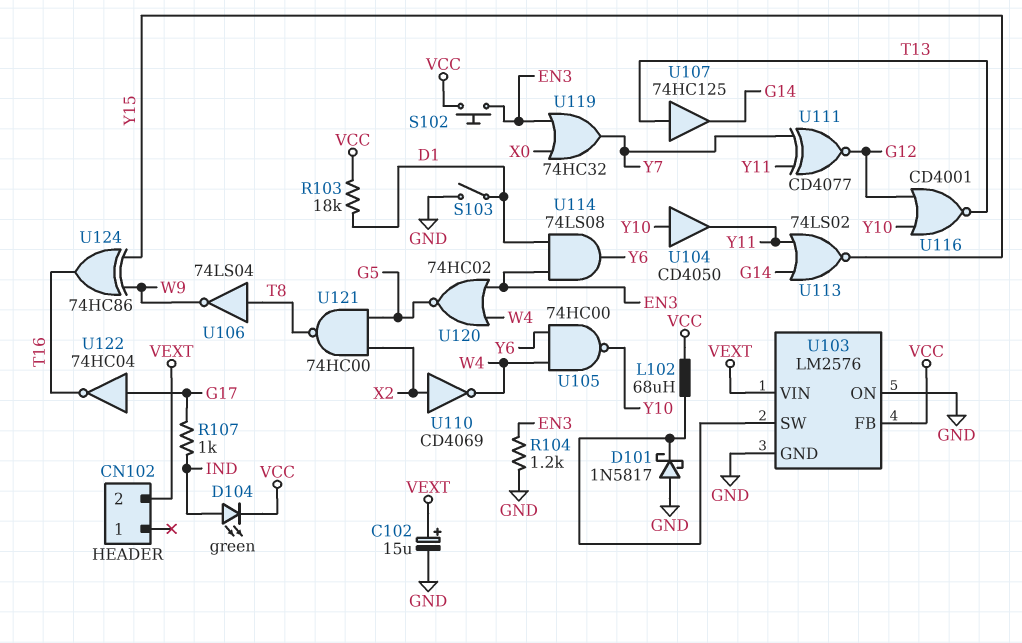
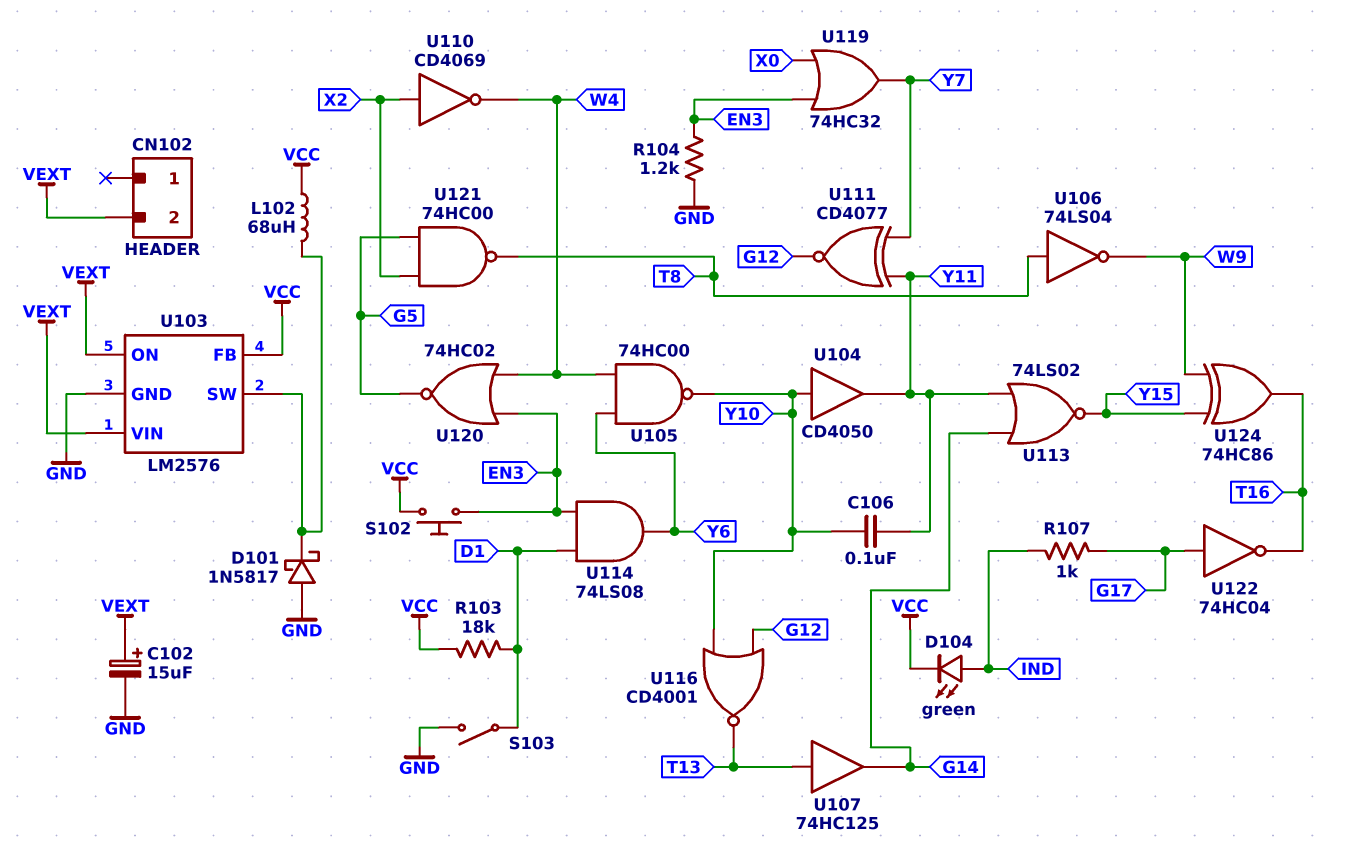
C106: none -> 100nF (Y10, Y11)
U103 pin ON: GND -> VEXT

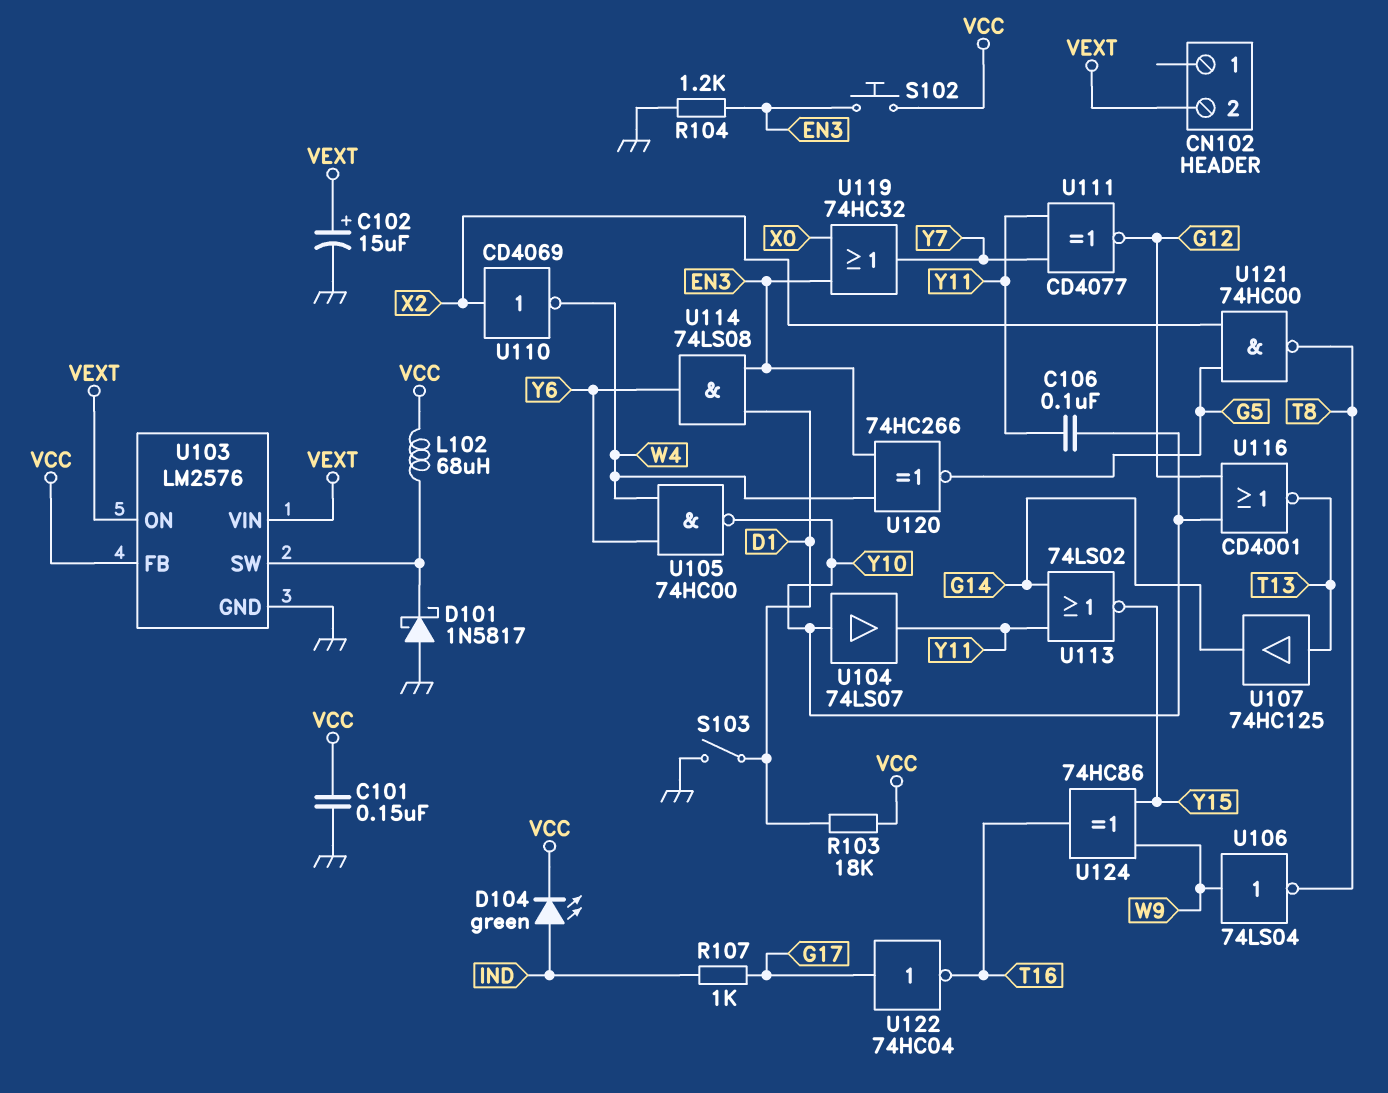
C101: none -> 150nF (GND, VCC)
U104: buffer CD4050 (in Y10, out Y11) -> buffer 74LS07 (in Y10, out Y11)
U106: NOT 74LS04 (in T8, out W9) -> NOT 74LS04 (in W9, out T8)
U120: NOR 74HC02 (in EN3, in W4, out G5) -> XNOR 74HC266 (in EN3, in W4, out G5)

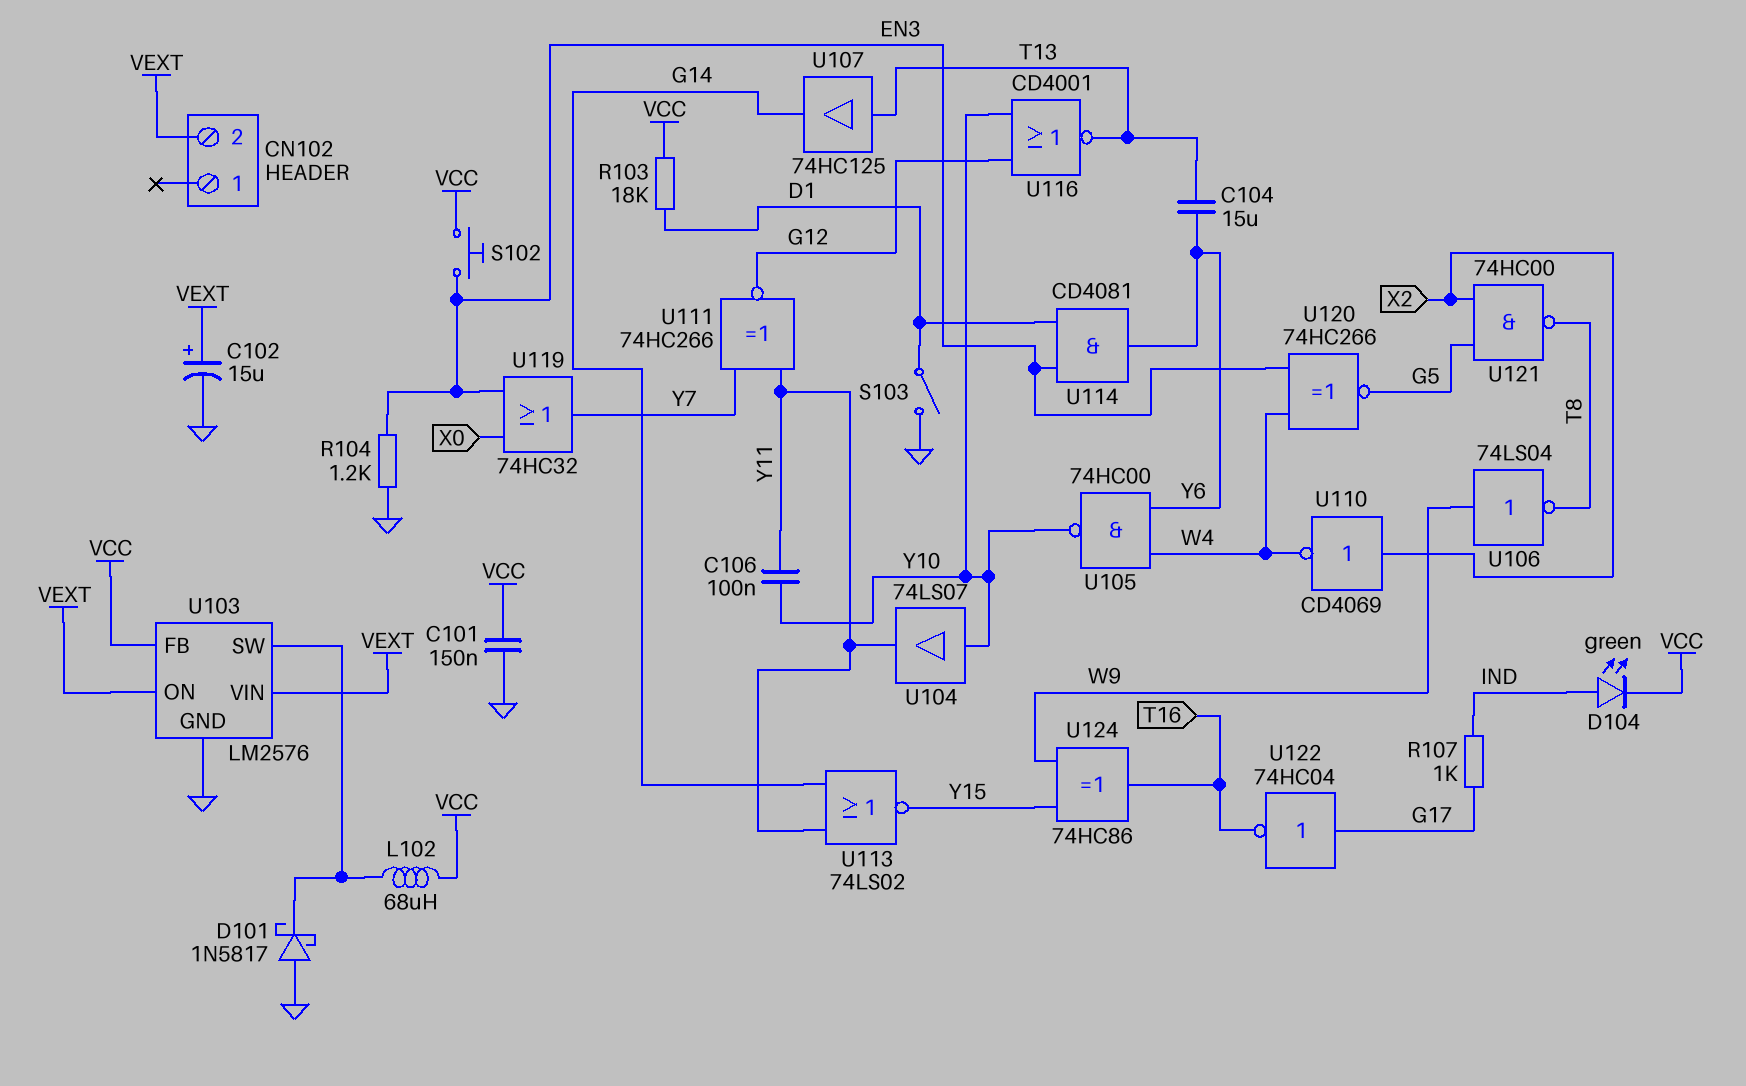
C104: none -> 15uF (T13, Y6)
U111: XNOR CD4077 (in Y7, in Y11, out G12) -> XNOR 74HC266 (in Y7, in Y11, out G12)
U114: AND 74LS08 (in D1, in EN3, out Y6) -> AND CD4081 (in D1, in EN3, out Y6)

